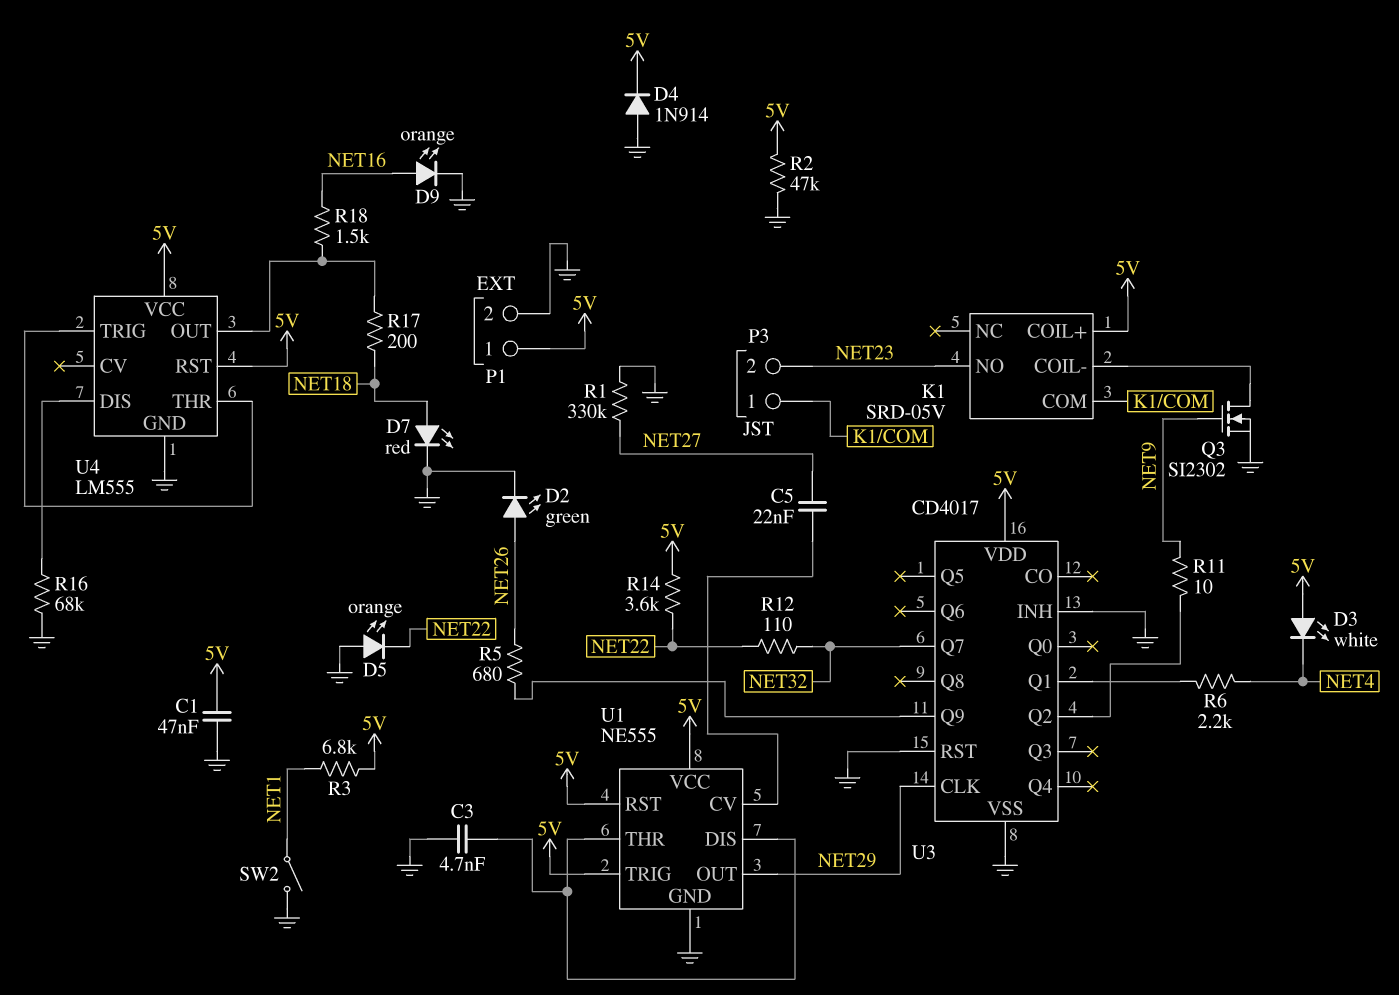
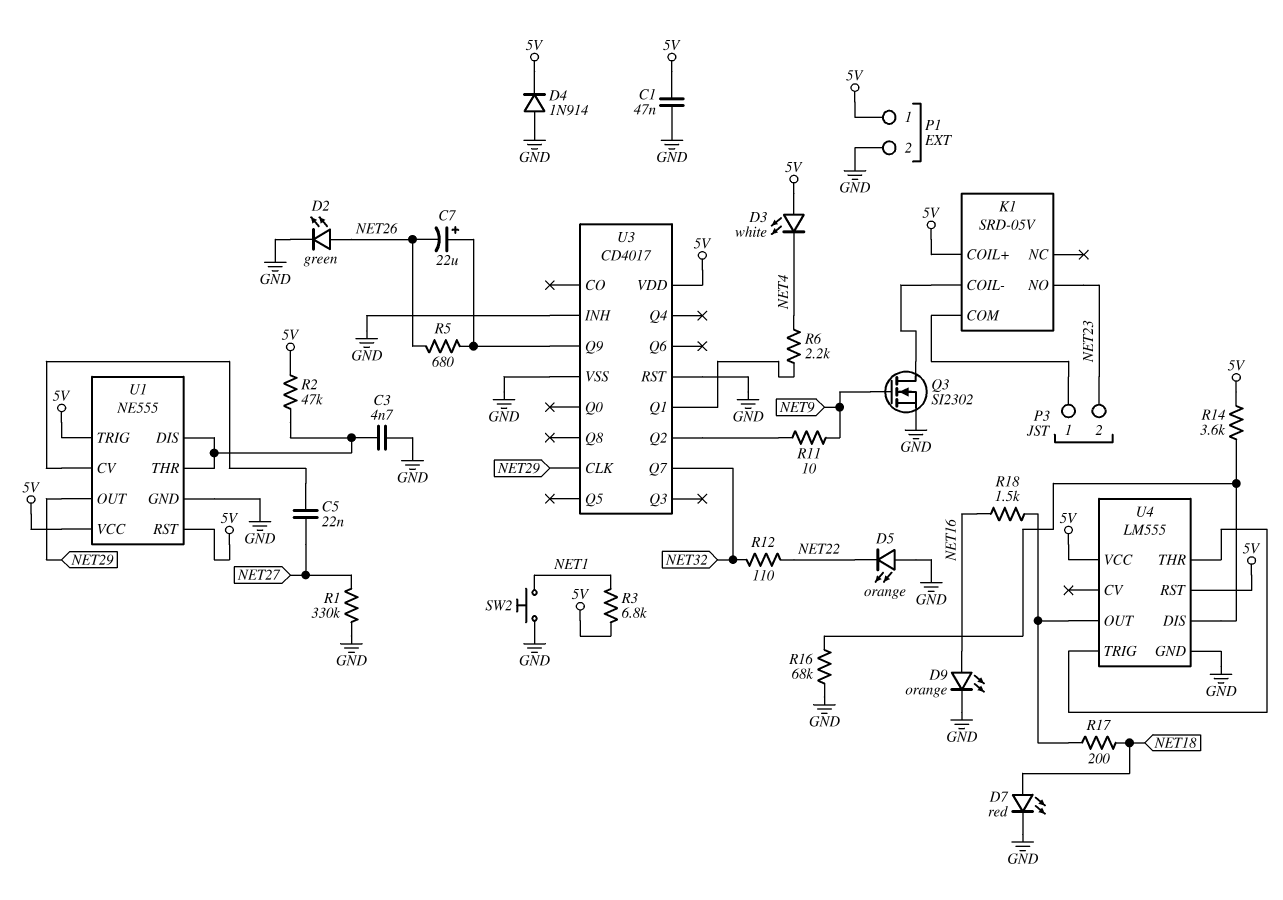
C7: none -> 22uF (plus U3/Q9, minus NET26)
R2: 47k (5V, GND) -> 47k (5V, U1/DIS)
R14: 3.6k (5V, NET22) -> 3.6k (5V, U4/DIS)
SW2: switch (GND, NET1) -> button (GND, NET1)

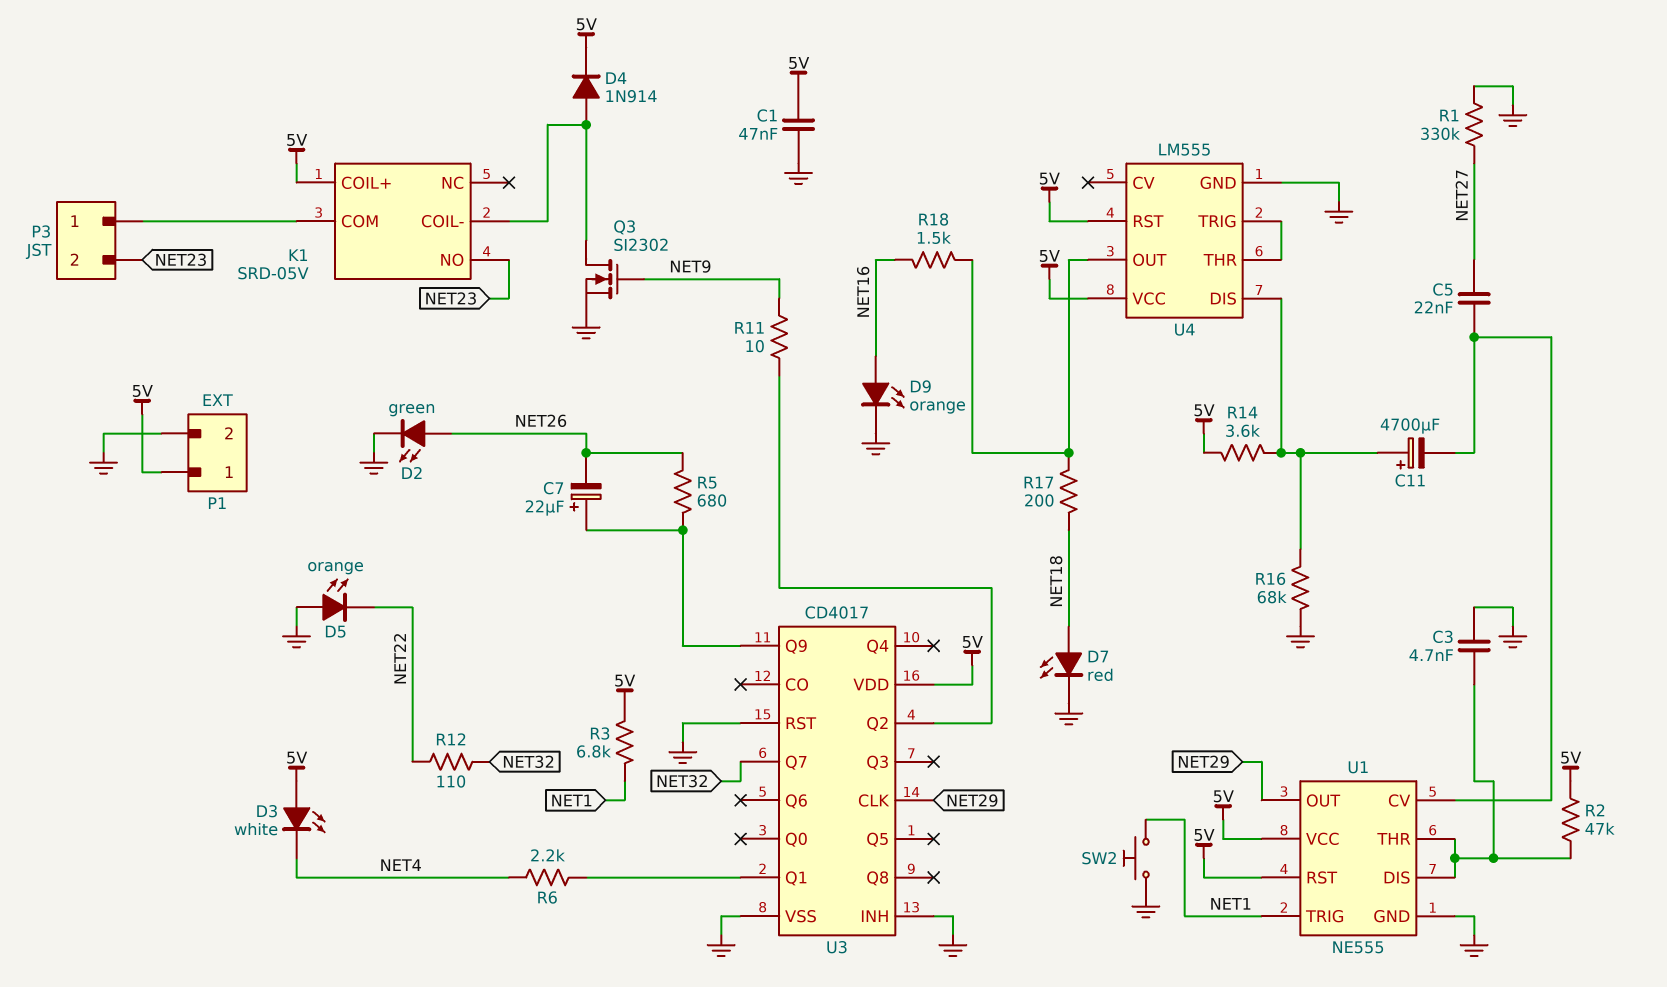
C11: none -> 4700uF (plus U4/DIS, minus U1/CV)
D4: diode 1N914 (A GND, K 5V) -> diode 1N914 (A K1/COIL-, K 5V)
U1 pin TRIG: 5V -> NET1

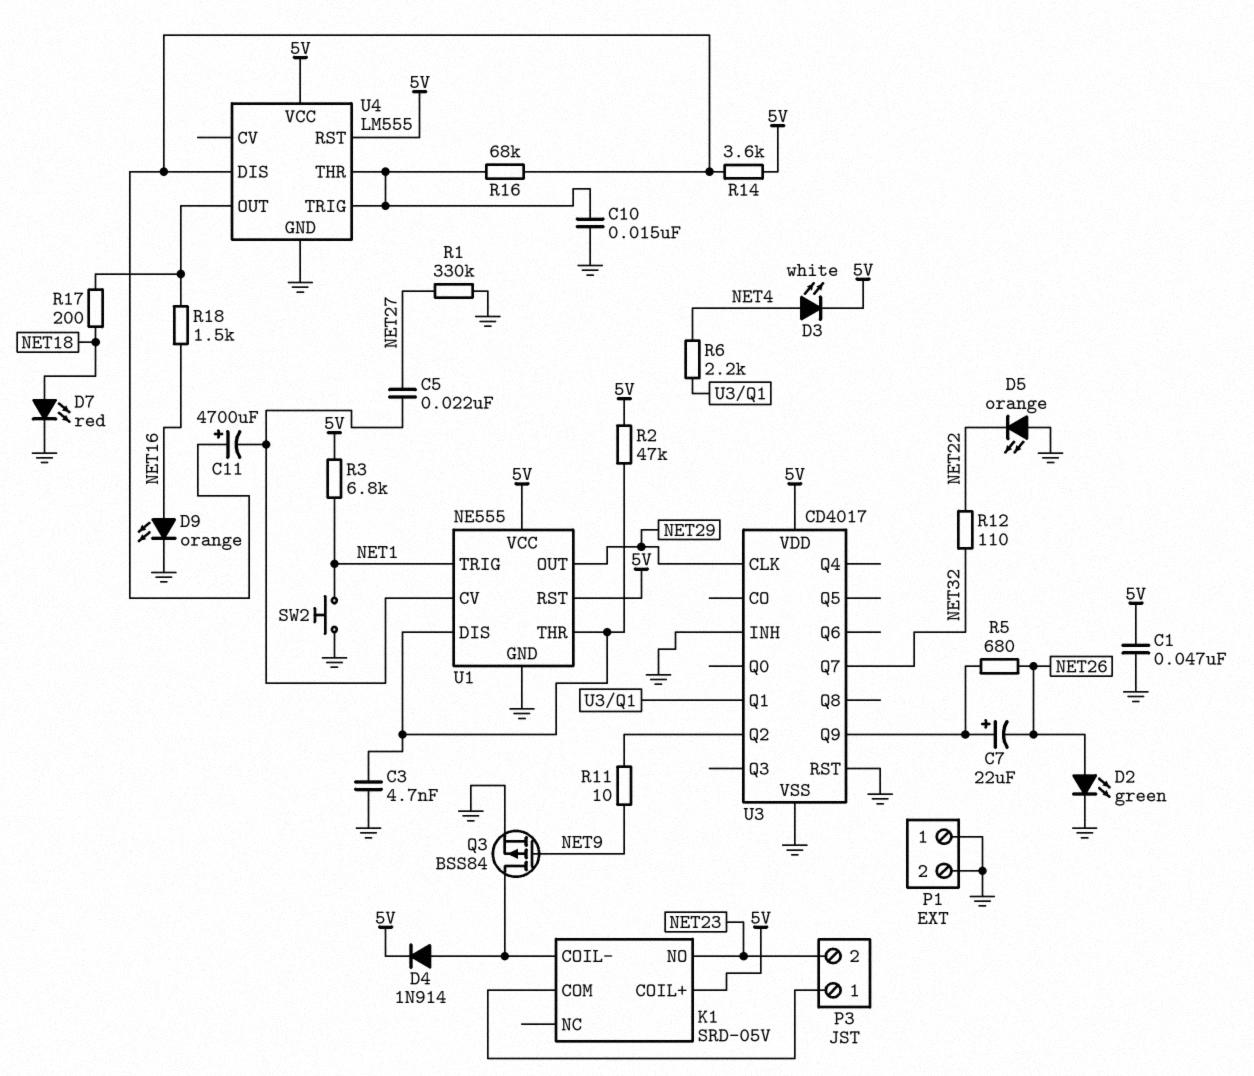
C10: none -> 15nF (GND, U4/THR)
D3: LED white (A 5V, K NET4) -> LED white (A NET4, K 5V)
P1 pin 1: 5V -> GND
Q3: NMOS SI2302 (G NET9, D K1/COIL-, S GND) -> PMOS BSS84 (G NET9, D K1/COIL-, S GND)
R16: 68k (GND, U4/DIS) -> 68k (U4/DIS, U4/THR)

